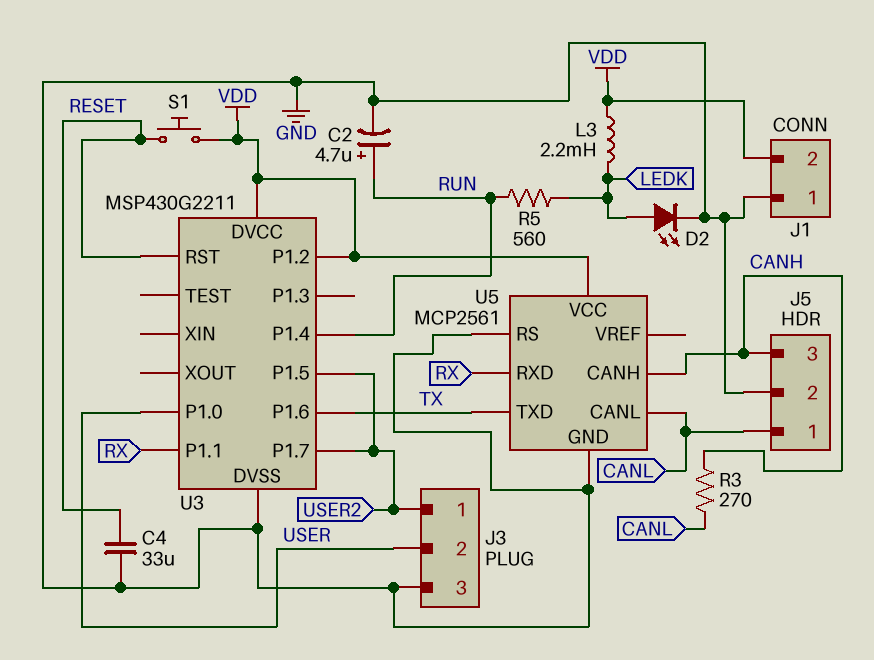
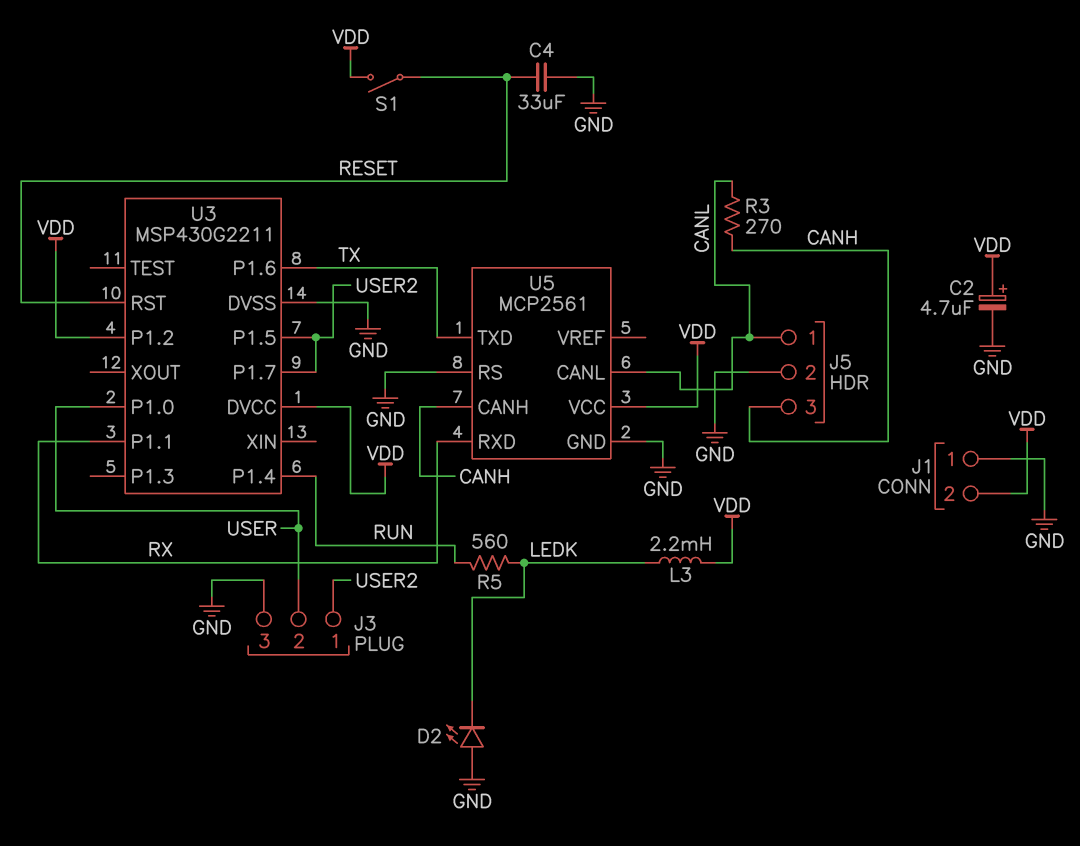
C2: 4.7uF (plus RUN, minus GND) -> 4.7uF (plus VDD, minus GND)
D2: LED (A LEDK, K GND) -> LED (A GND, K LEDK)
S1: button (RESET, VDD) -> switch (RESET, VDD)

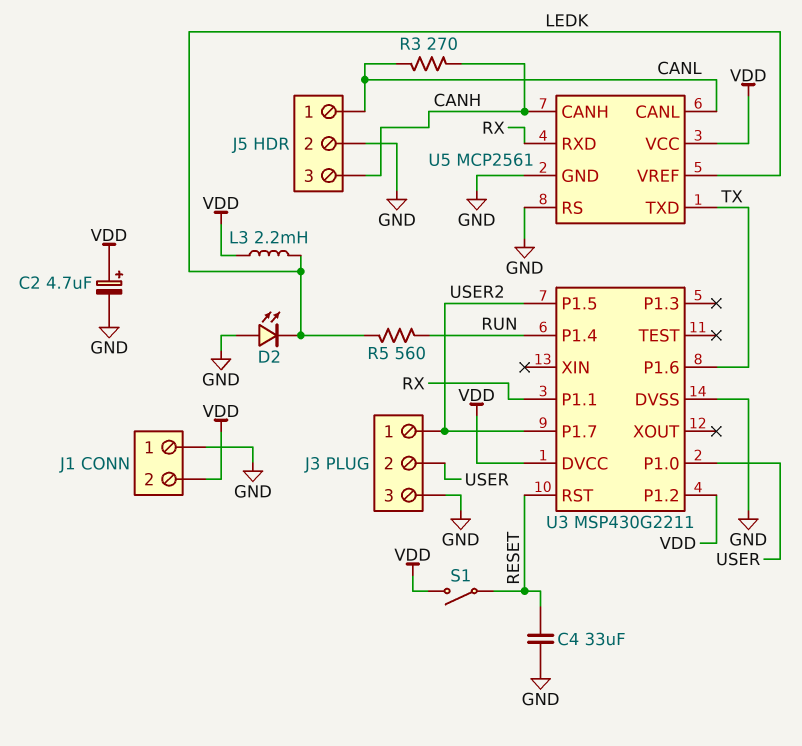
U5 pin VREF: none -> LEDK

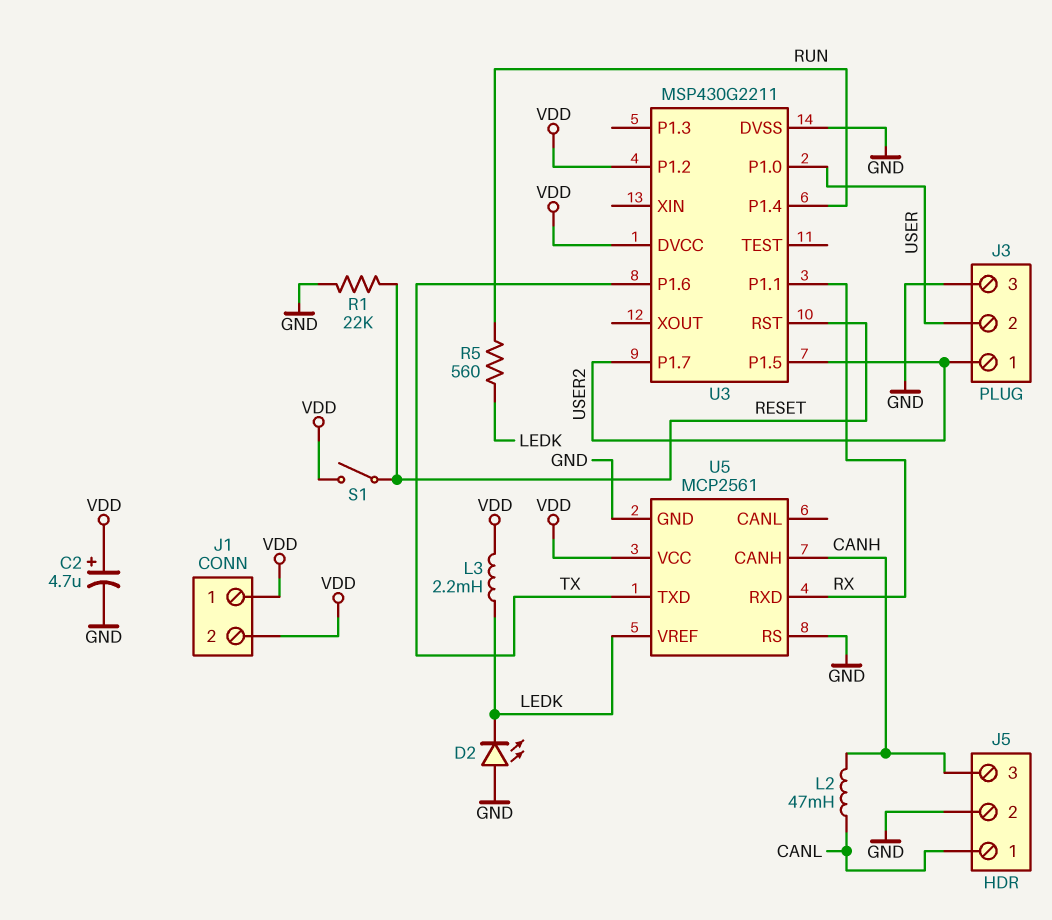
C4: 33uF (GND, RESET) -> none
J1 pin 1: GND -> VDD
L2: none -> 47mH (CANH, CANL)
R1: none -> 22k (GND, RESET)
R3: 270 (CANH, CANL) -> none
U5 pin CANL: CANL -> none

